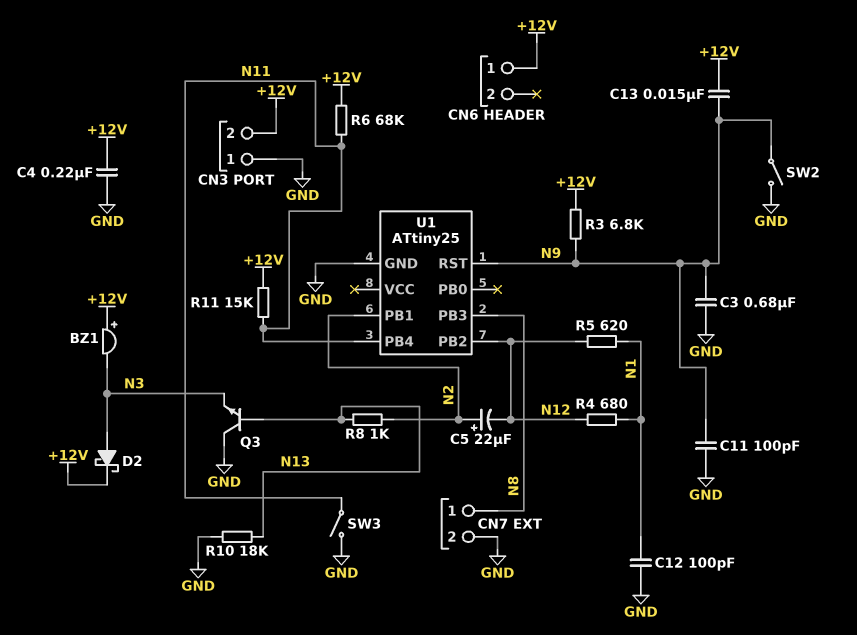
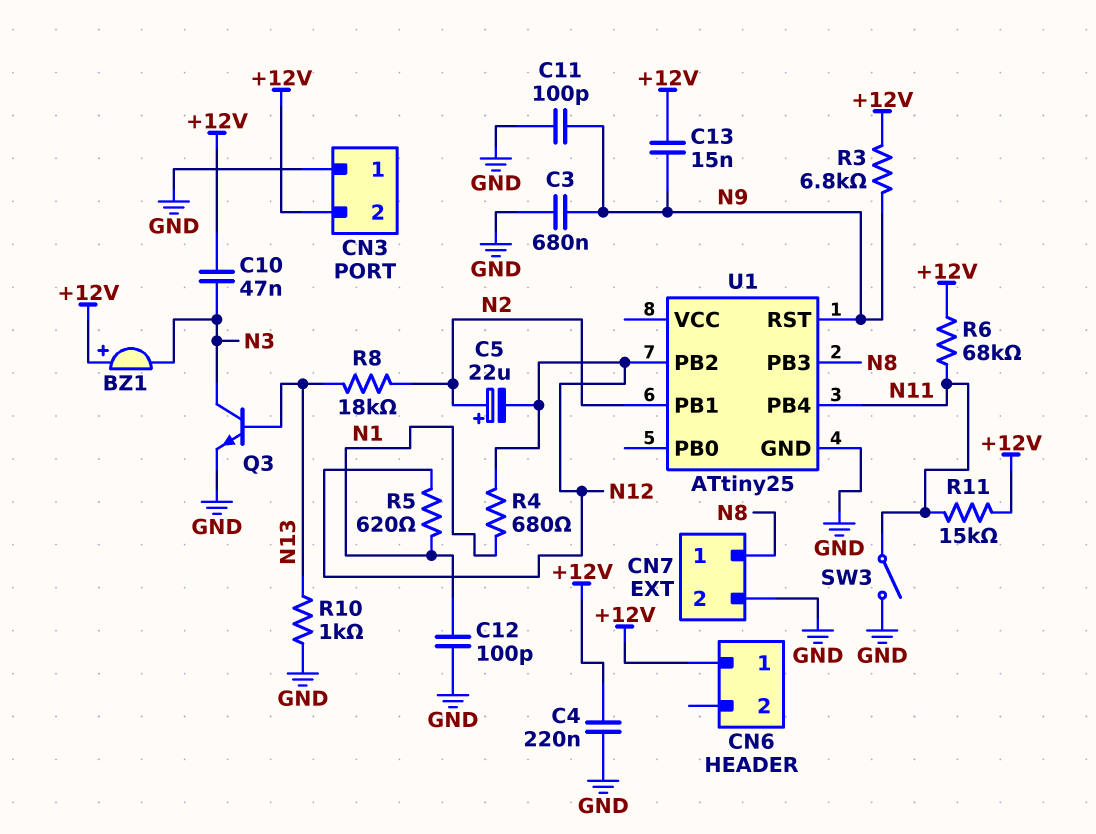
C10: none -> 47nF (+12V, N3)
D2: schottky (A N3, K +12V) -> none
Q3: NPN (B N13, C GND, E N3) -> NPN (B N13, C N3, E GND)
R8: 1k (N2, N13) -> 18k (N2, N13)
R10: 18k (GND, N13) -> 1k (GND, N13)
SW2: switch (GND, N9) -> none

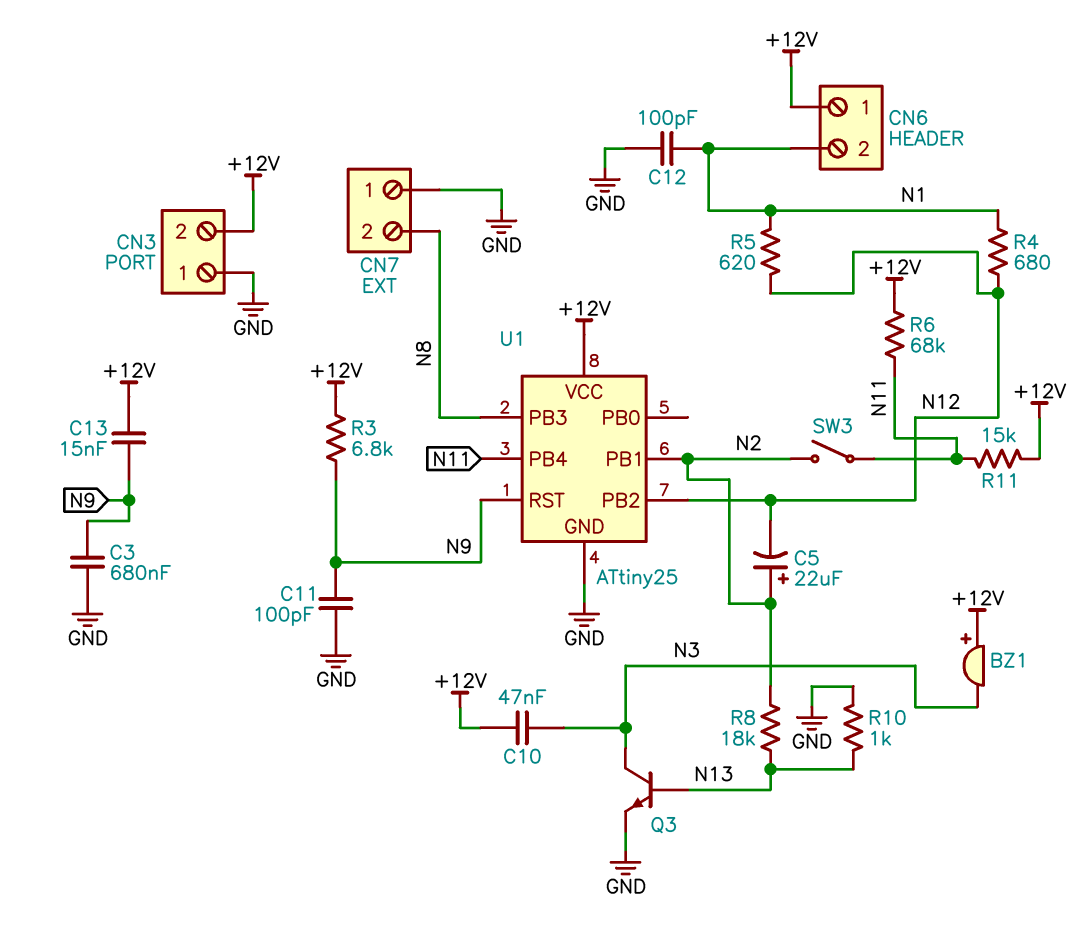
C4: 220nF (+12V, GND) -> none
CN6 pin 2: none -> N1
CN7 pin 1: N8 -> GND
CN7 pin 2: GND -> N8
SW3: switch (GND, N11) -> switch (N2, N11)
U1 pin VCC: none -> +12V

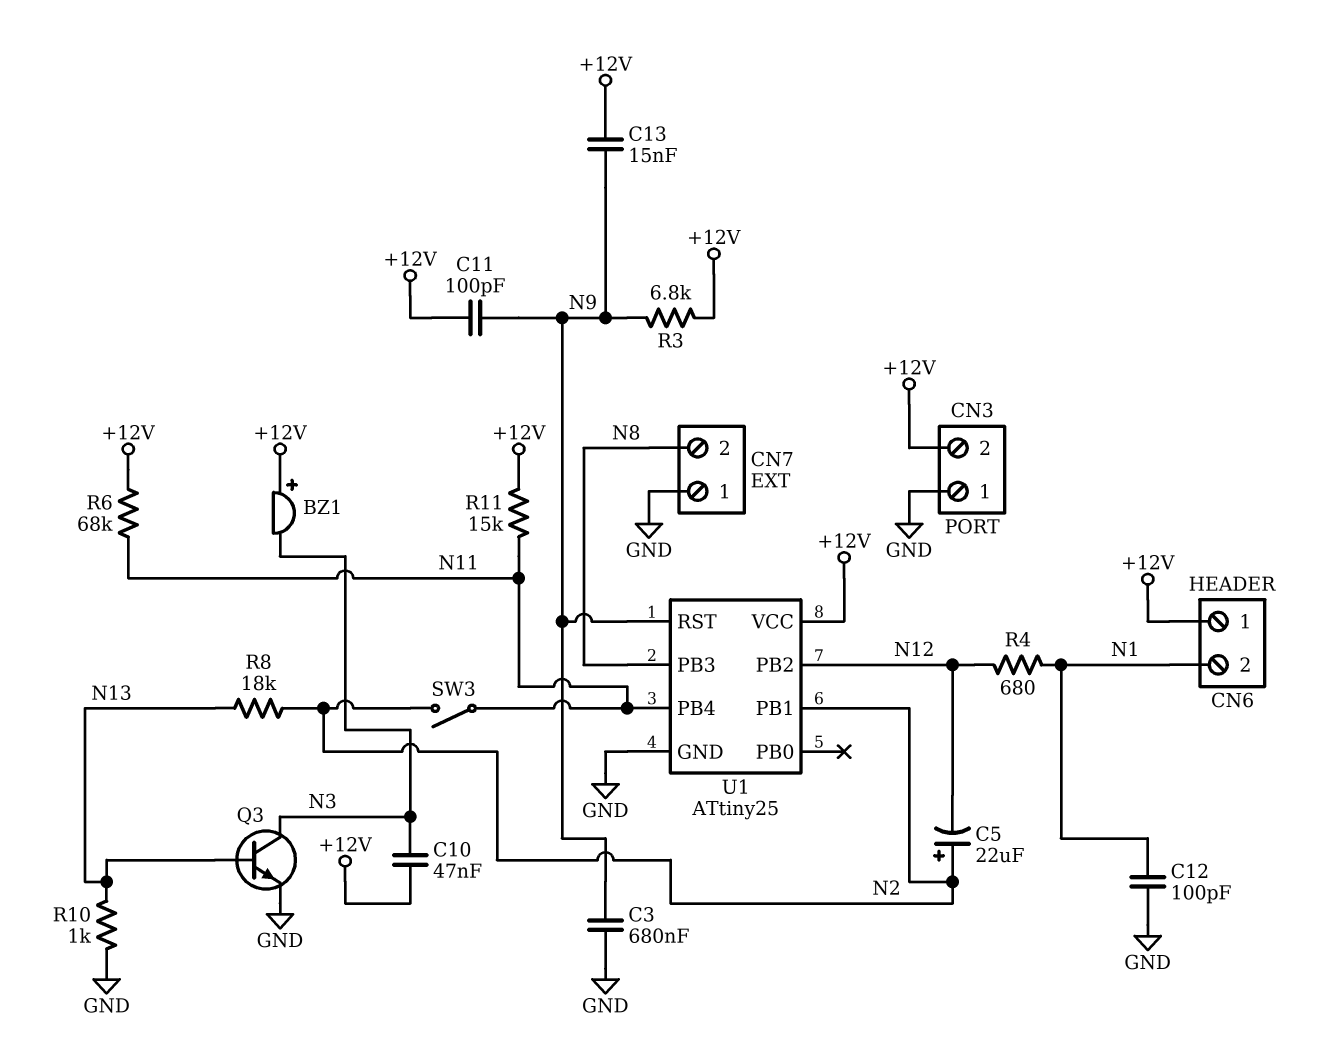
C11: 100pF (GND, N9) -> 100pF (+12V, N9)
R5: 620 (N1, N12) -> none

